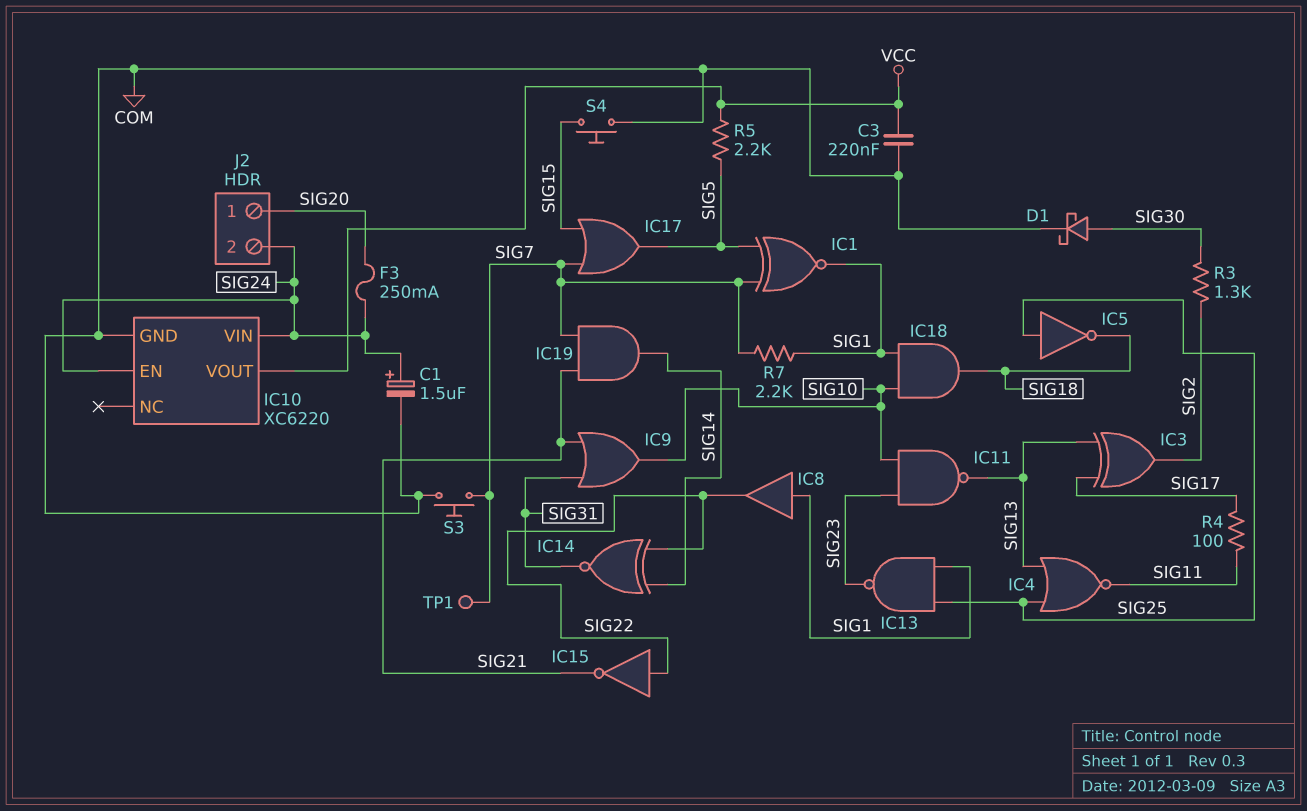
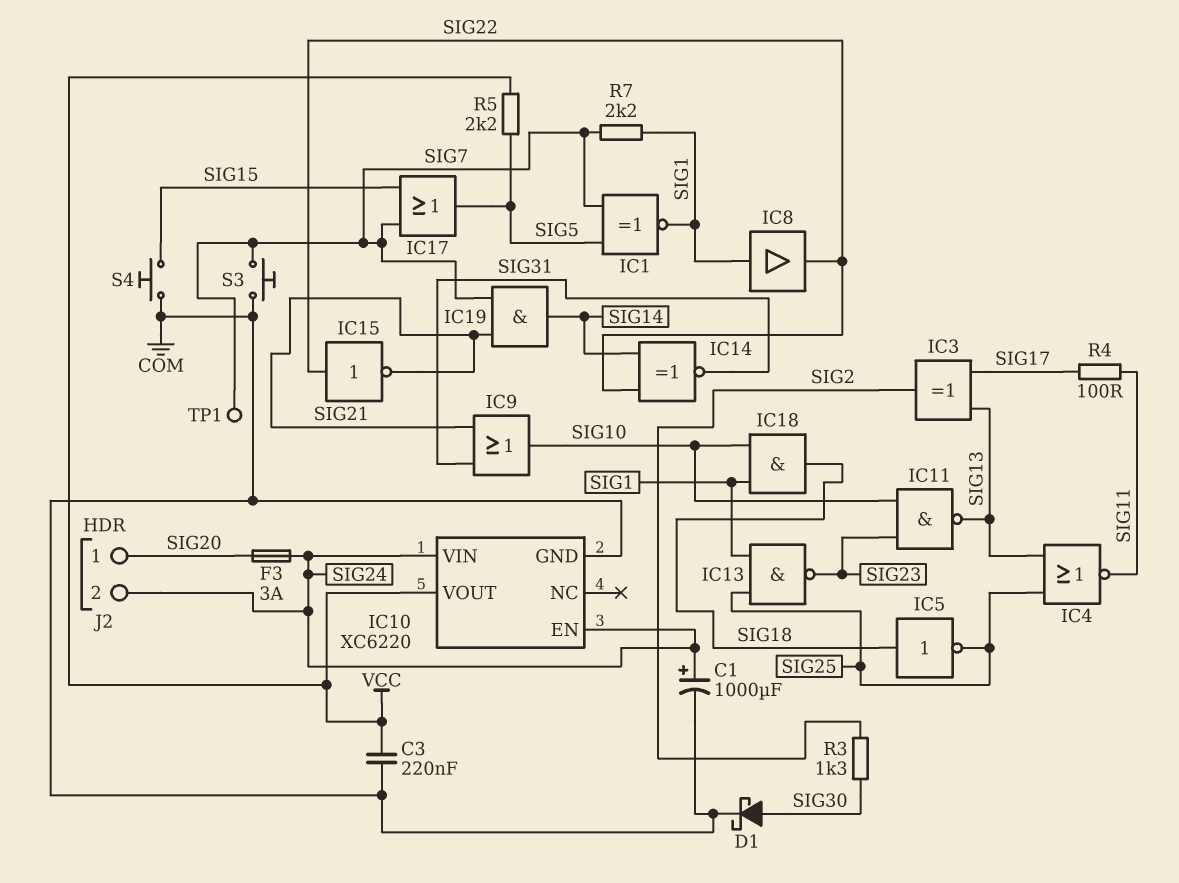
C1: 1.5uF (plus SIG24, minus COM) -> 1000uF (plus SIG24, minus COM)
F3: 250mA (SIG20, SIG24) -> 3A (SIG20, SIG24)
IC5: NOT (in SIG25, out SIG18) -> NOT (in SIG18, out SIG25)

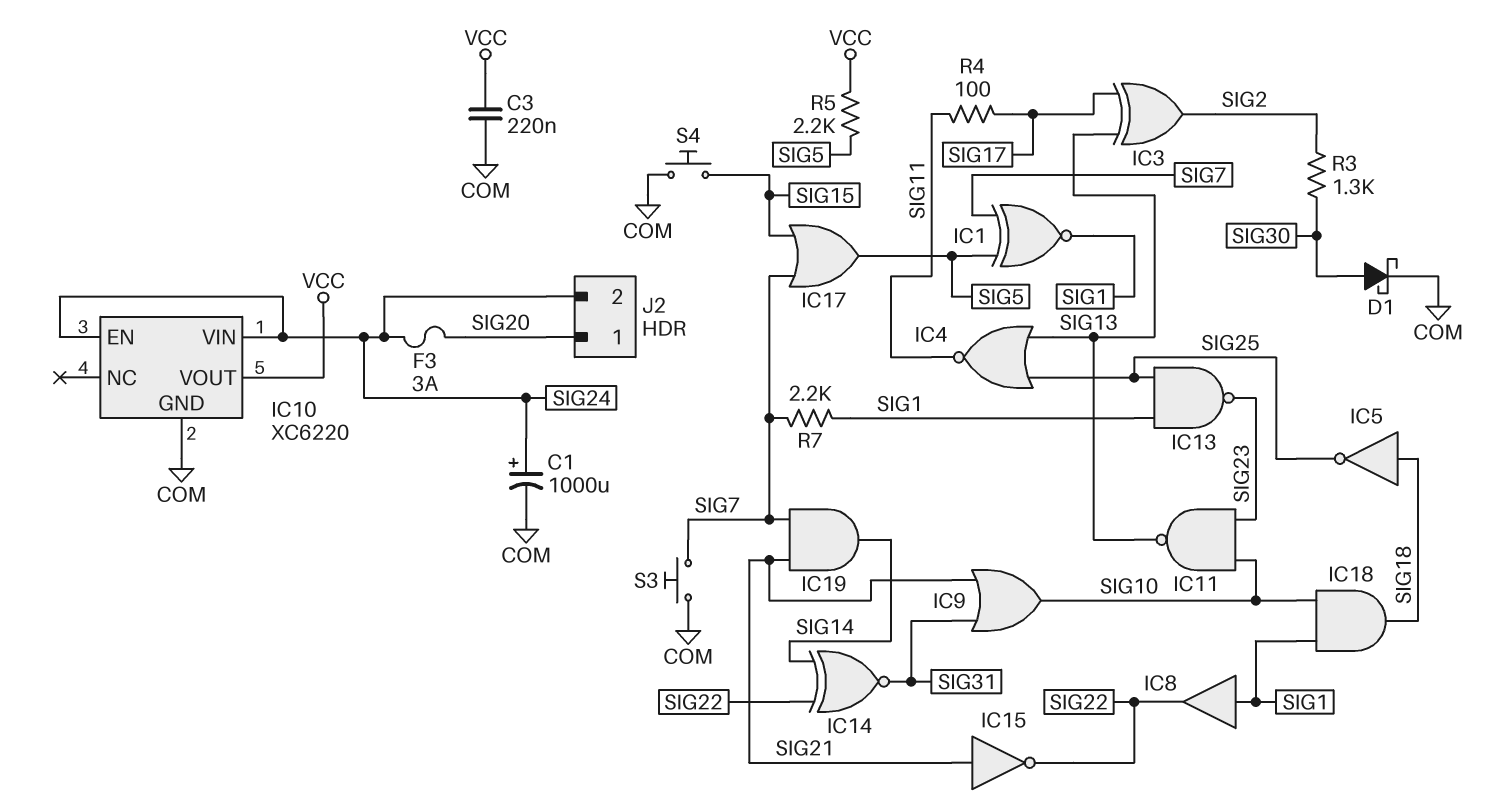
IC15: NOT (in SIG22, out SIG21) -> NOT (in SIG21, out SIG22)
TP1: test point (SIG7) -> none

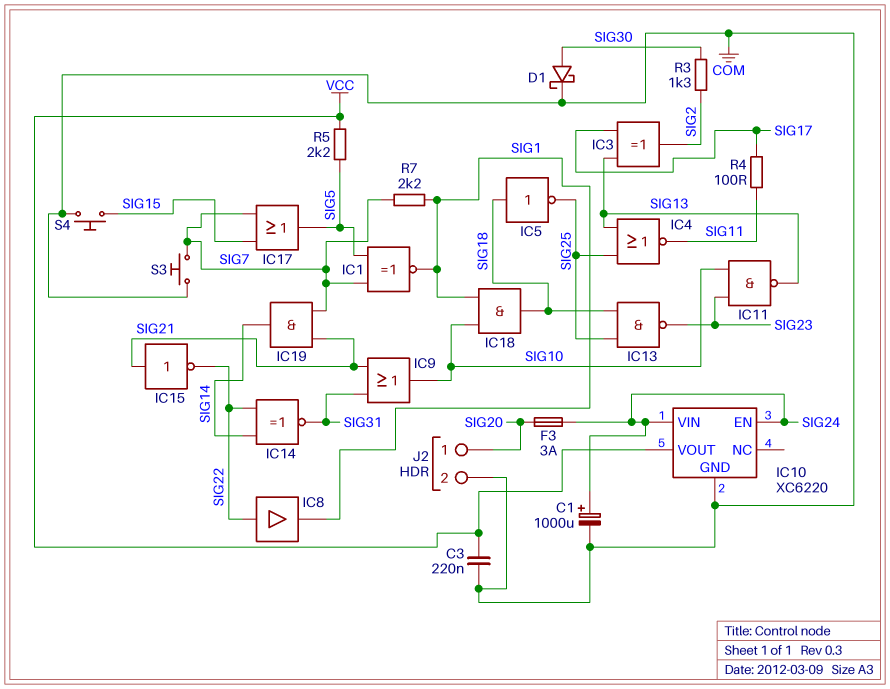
IC8: buffer (in SIG1, out SIG22) -> buffer (in SIG22, out SIG1)
IC13: NAND (in SIG1, in SIG25, out SIG23) -> NAND (in SIG18, in SIG25, out SIG23)
J2 pin 2: SIG24 -> COM

